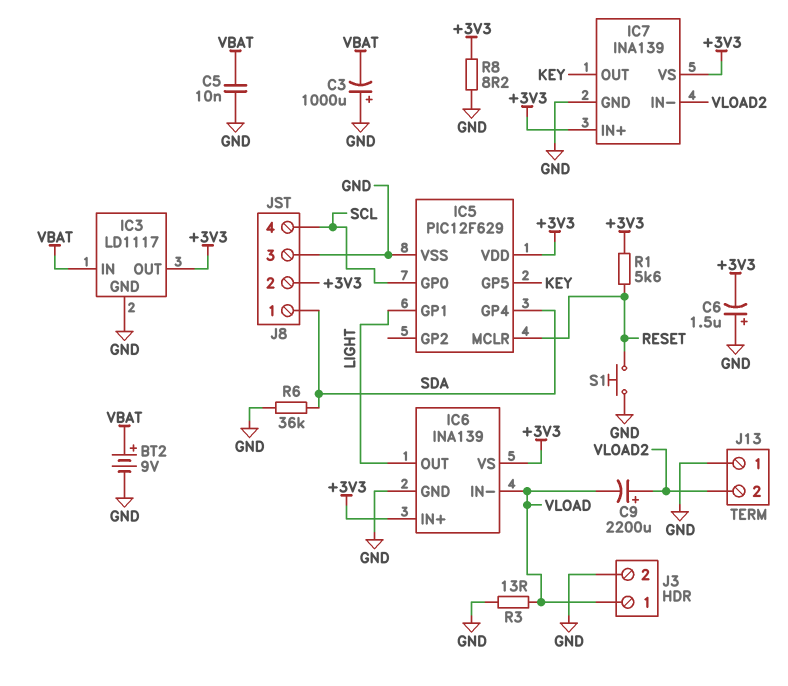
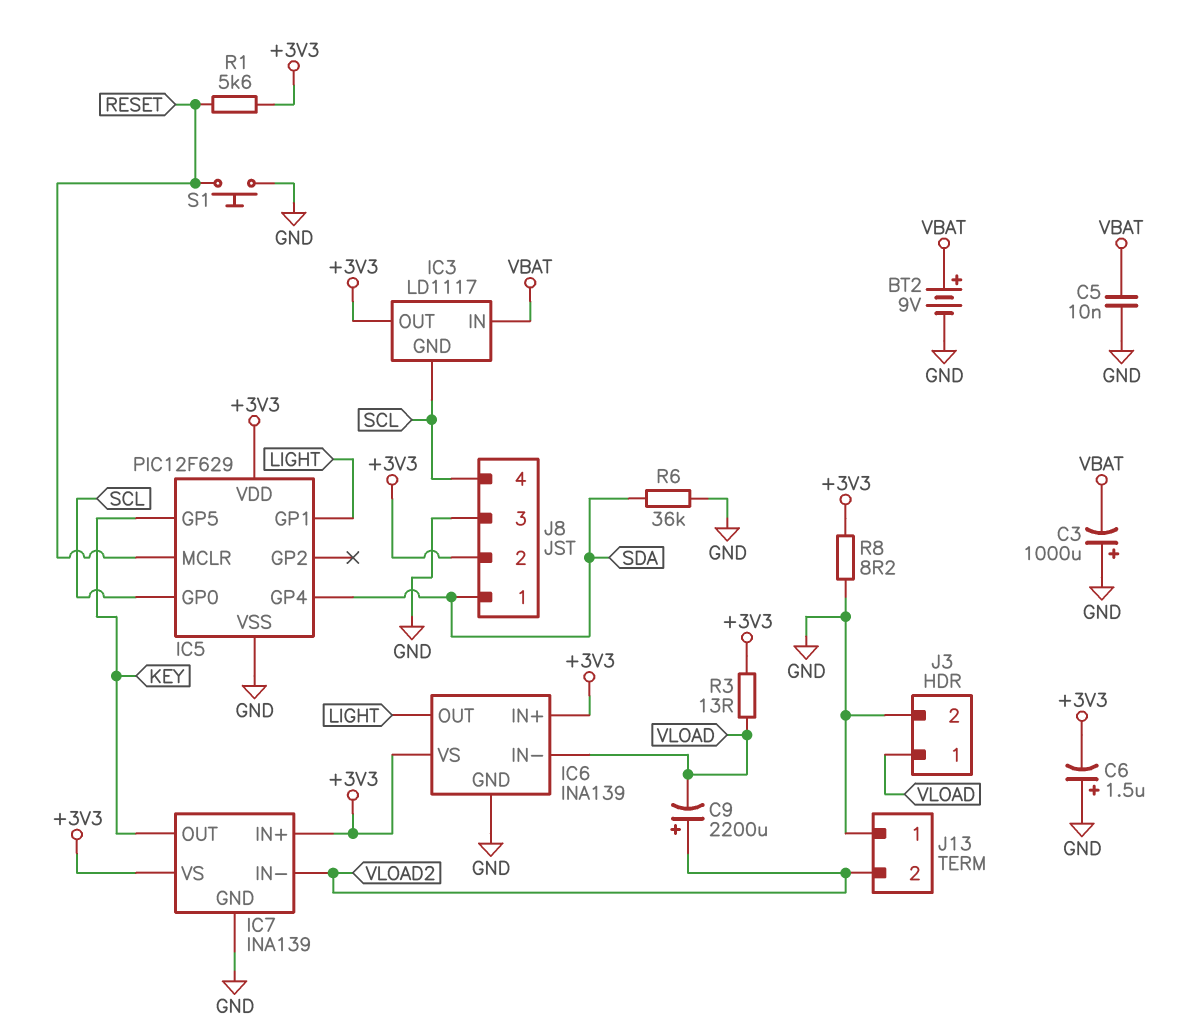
IC3 pin GND: GND -> SCL
R3: 13 (GND, VLOAD) -> 13 (+3V3, VLOAD)

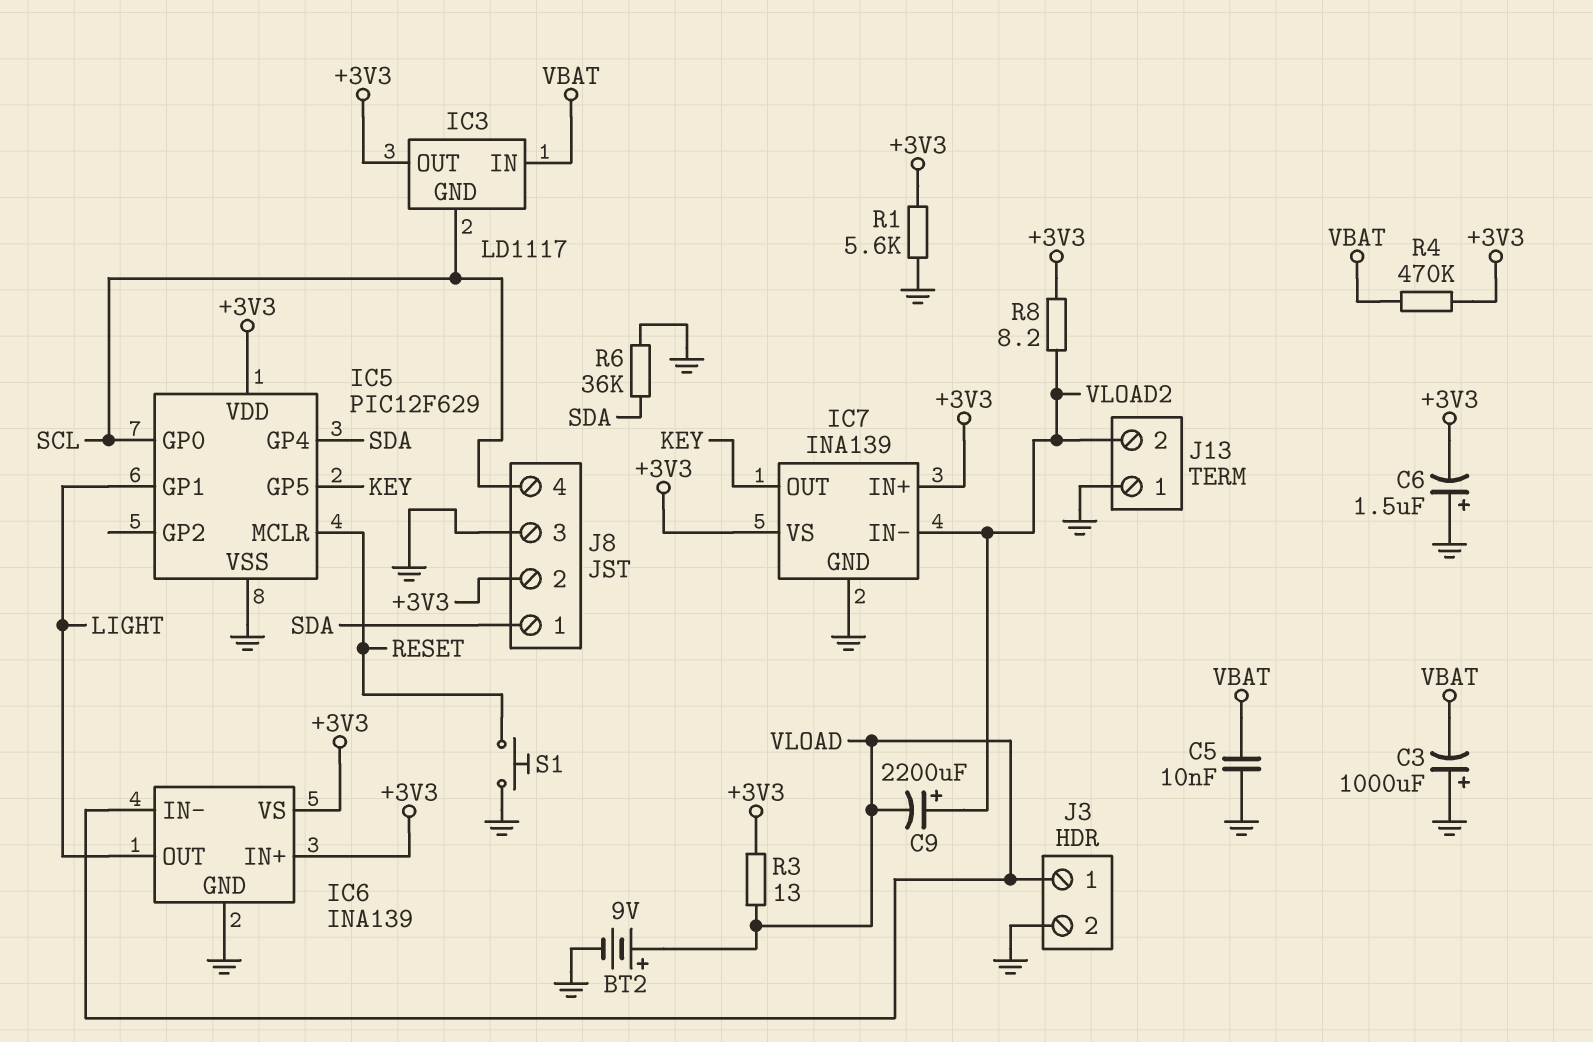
BT2: 9V (plus VBAT, minus GND) -> 9V (plus VLOAD, minus GND)
R1: 5.6k (+3V3, RESET) -> 5.6k (+3V3, GND)
R4: none -> 470k (+3V3, VBAT)
R8: 8.2 (+3V3, GND) -> 8.2 (+3V3, VLOAD2)

